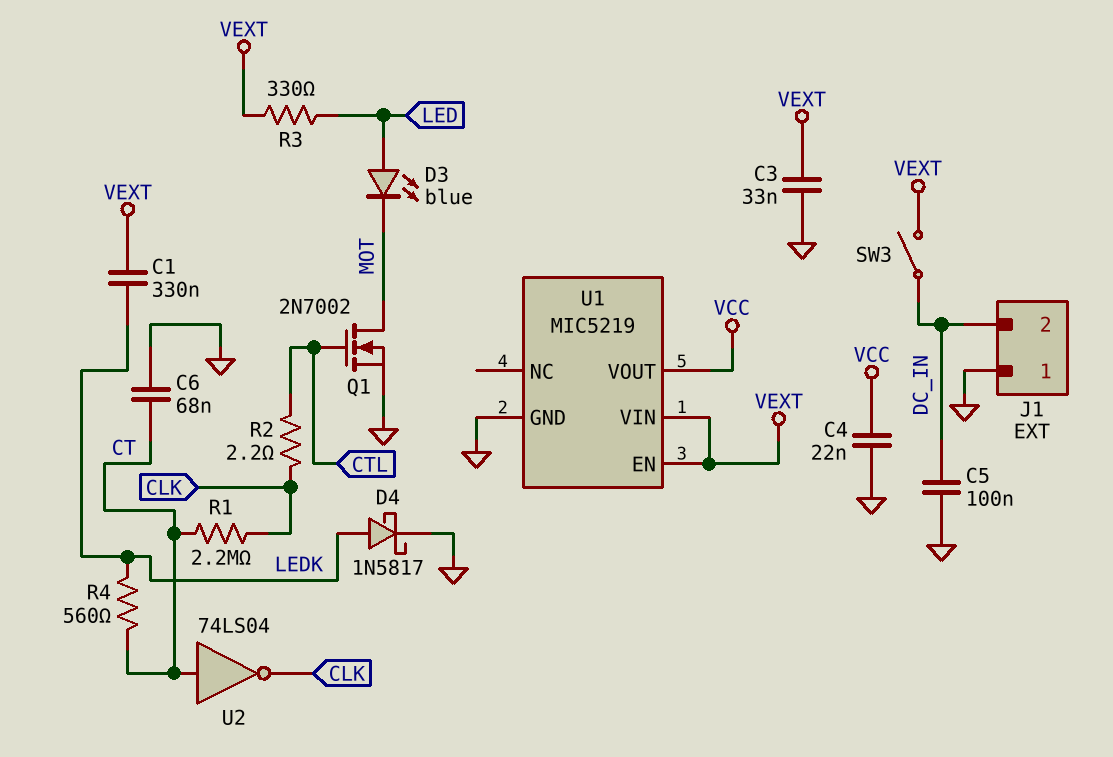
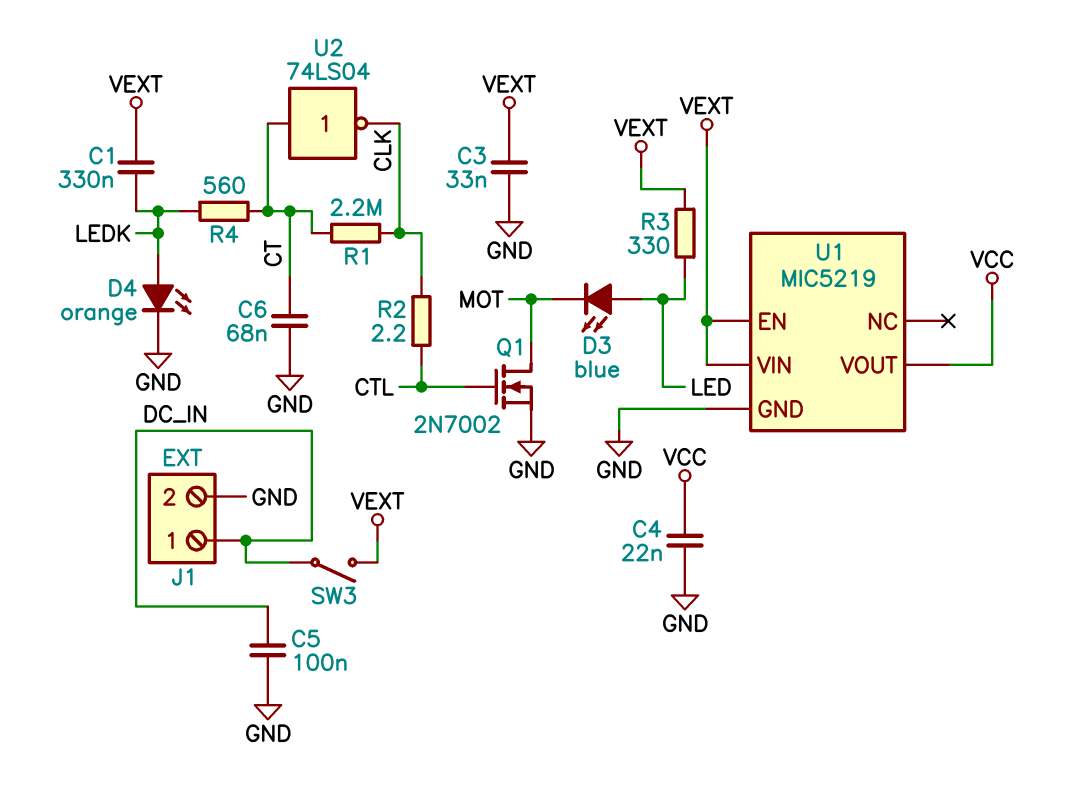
D4: schottky 1N5817 (A LEDK, K GND) -> LED orange (A LEDK, K GND)
J1 pin 1: GND -> DC_IN
J1 pin 2: DC_IN -> GND

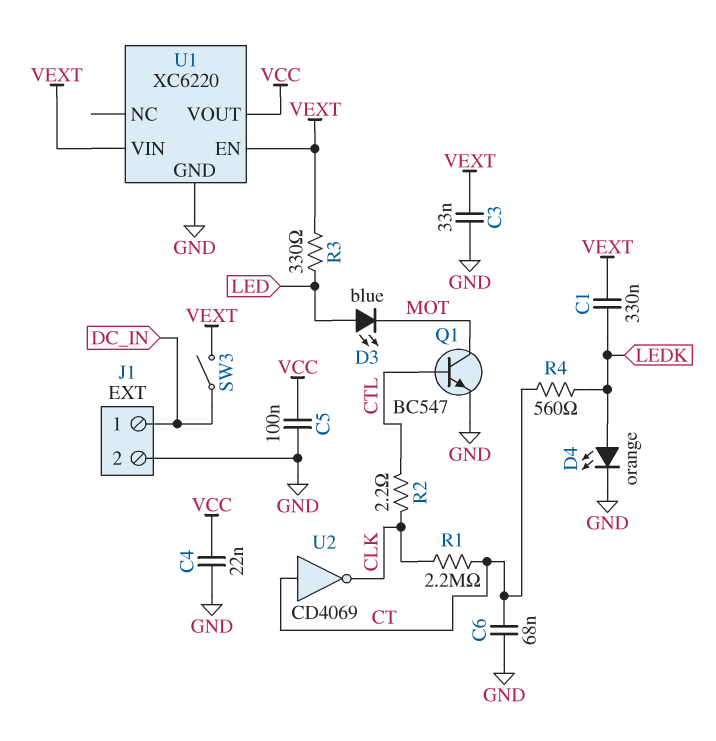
C5: 100nF (DC_IN, GND) -> 100nF (GND, VCC)
Q1: NMOS 2N7002 (G CTL, D MOT, S GND) -> NPN BC547 (B CTL, C MOT, E GND)
U1: MIC5219 -> XC6220
U2: NOT 74LS04 (in CT, out CLK) -> NOT CD4069 (in CT, out CLK)

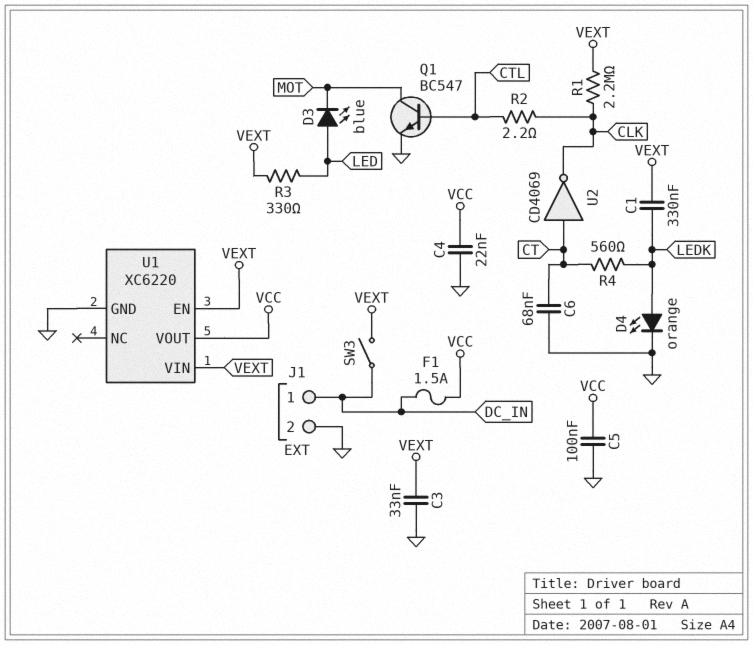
F1: none -> 1.5A (DC_IN, VCC)
R1: 2.2M (CLK, CT) -> 2.2M (CLK, VEXT)

